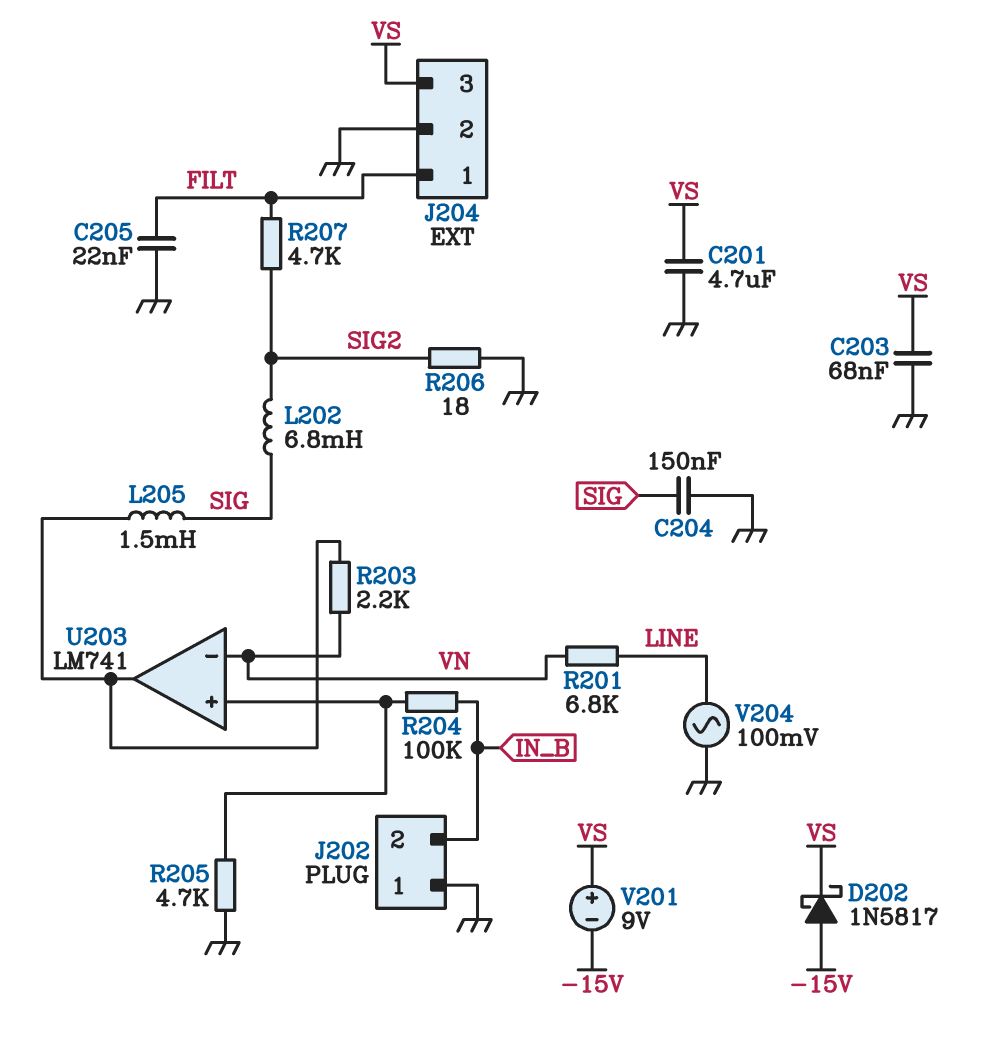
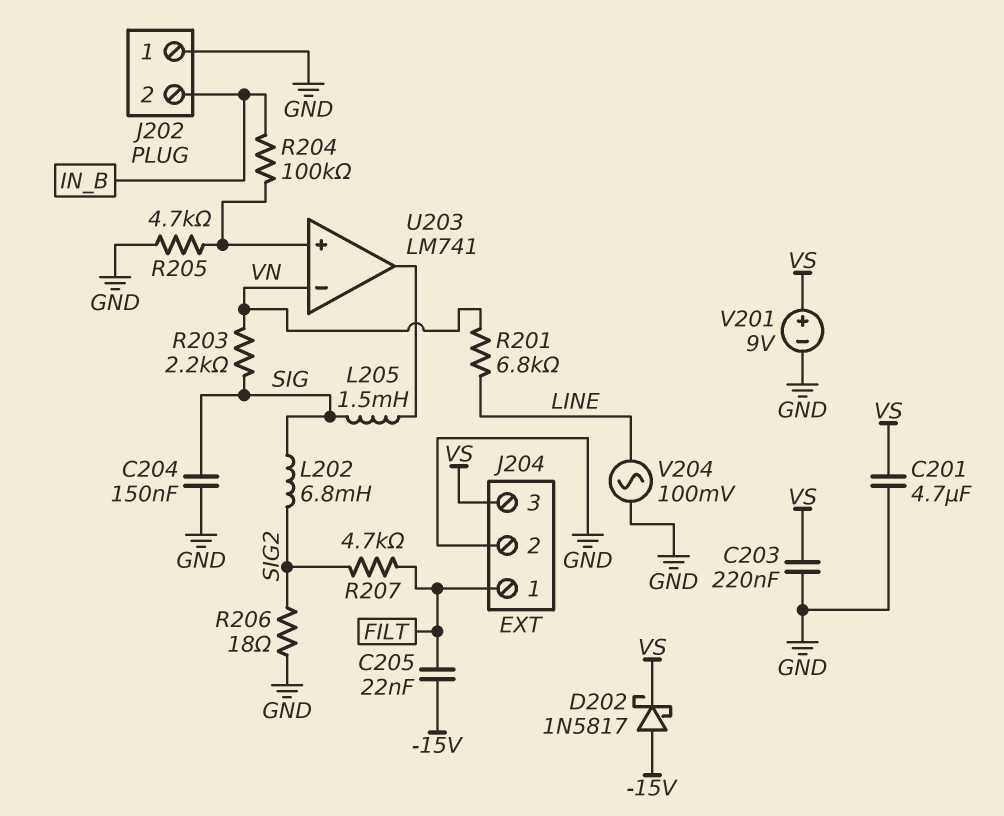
C203: 68nF (GND, VS) -> 220nF (GND, VS)
C205: 22nF (FILT, GND) -> 22nF (-15V, FILT)
R203: 2.2k (U203/out, VN) -> 2.2k (SIG, VN)
V201: 9V (plus VS, minus -15V) -> 9V (plus VS, minus GND)

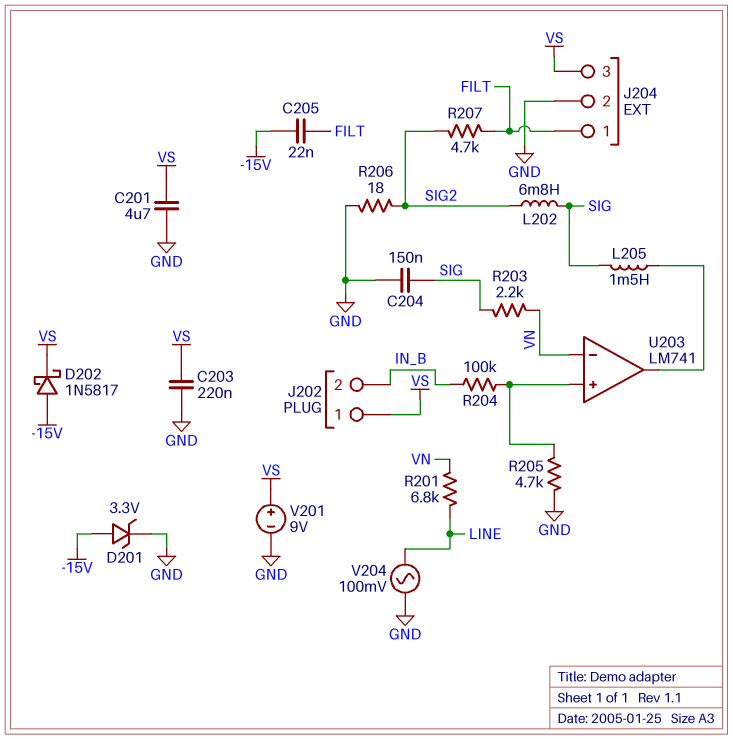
D201: none -> zener 3.3V (A -15V, K GND)
J202 pin 1: GND -> VS

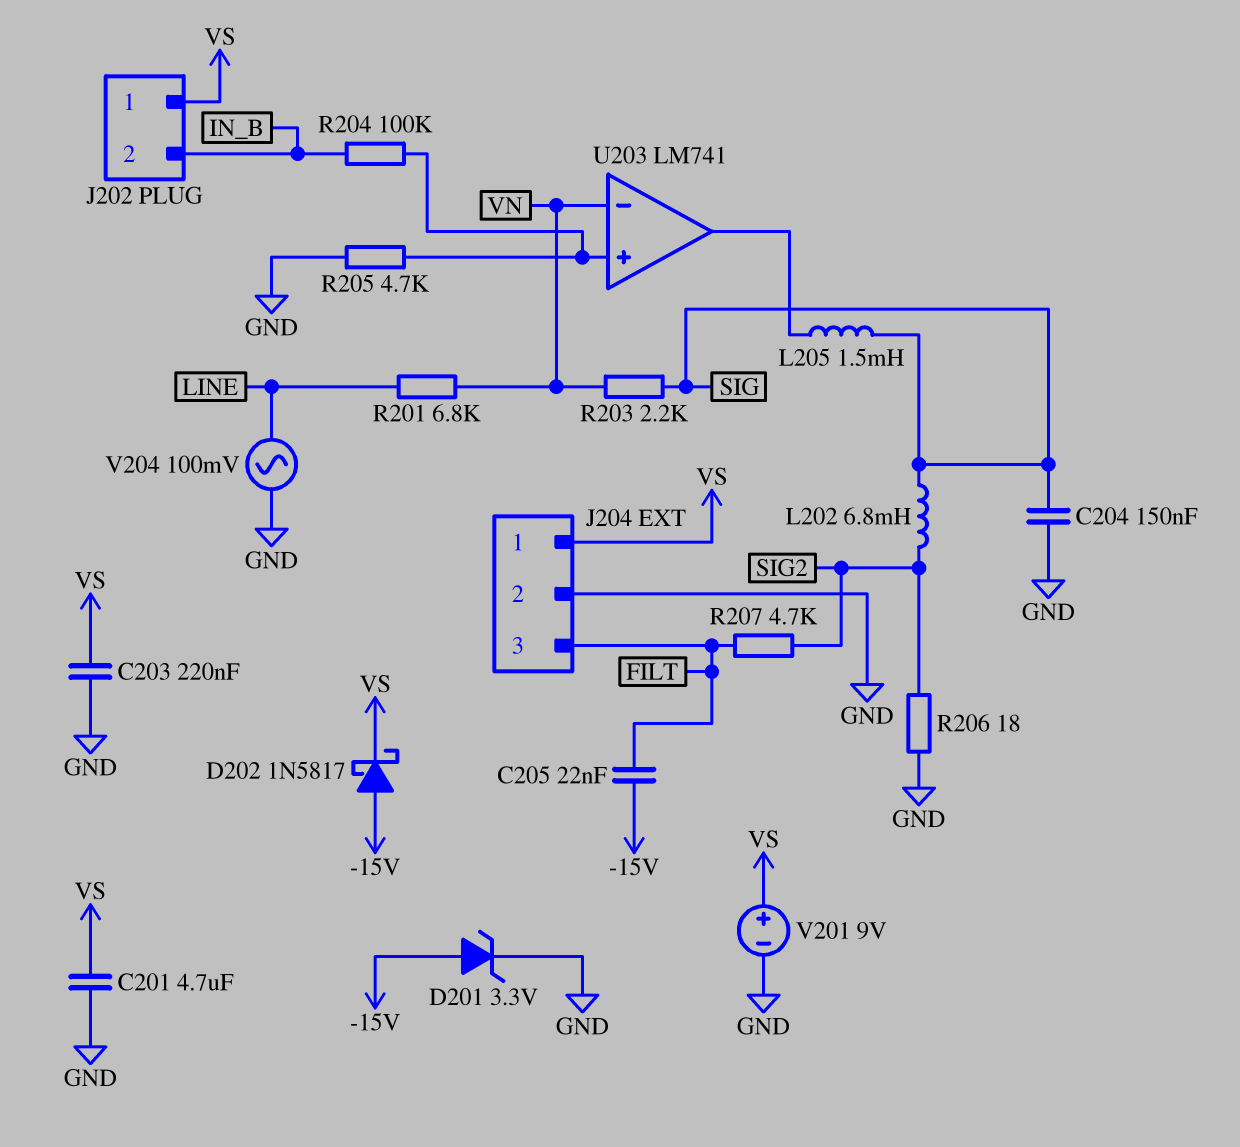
J204 pin 1: FILT -> VS
J204 pin 3: VS -> FILT

